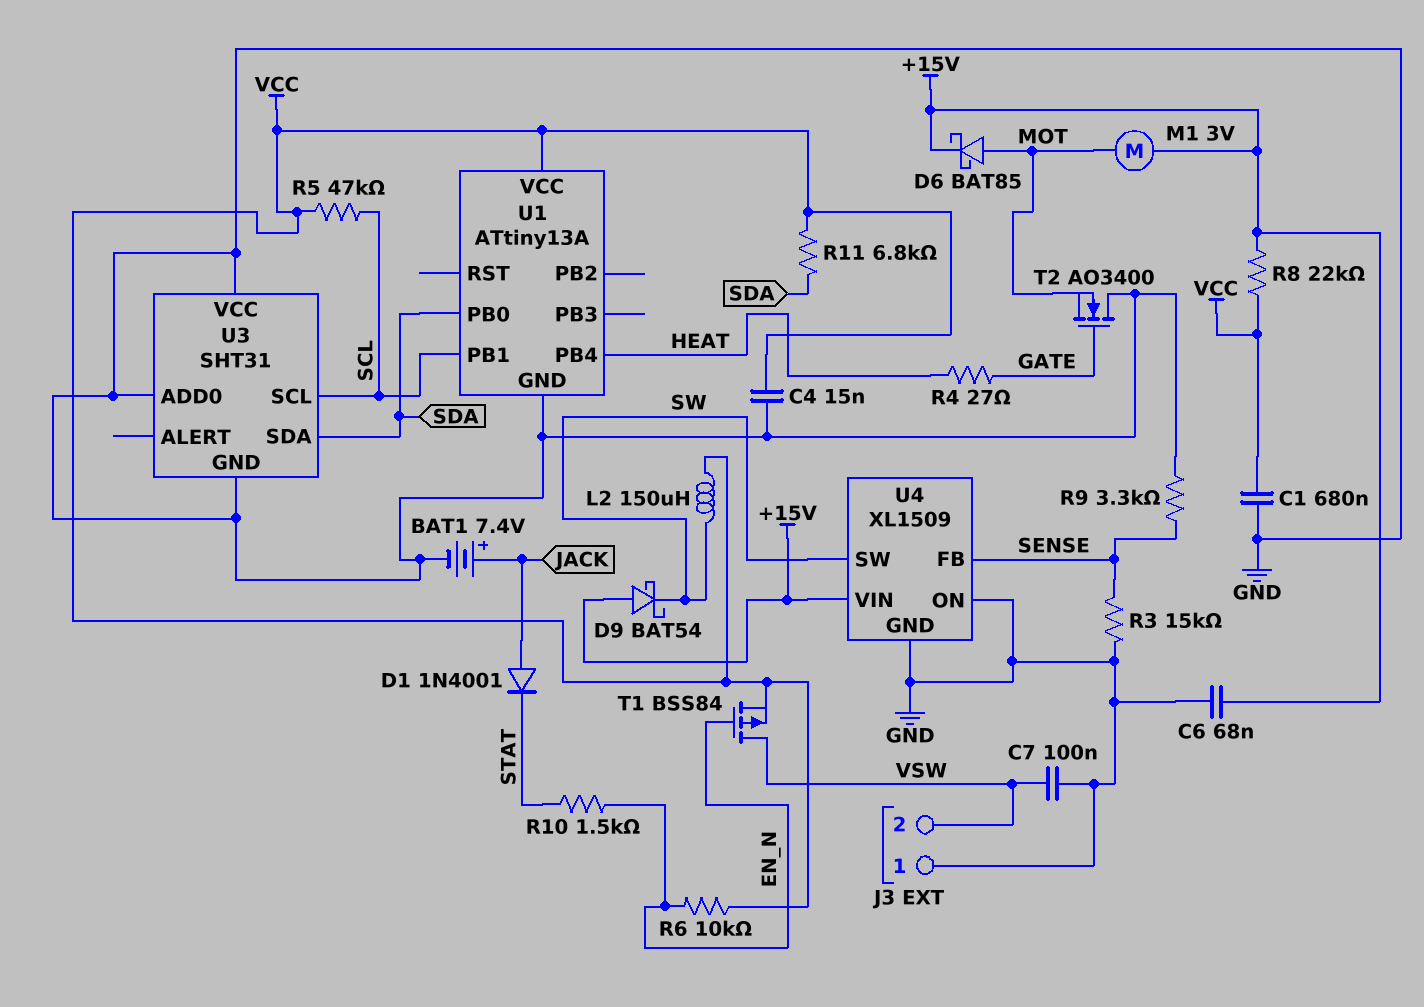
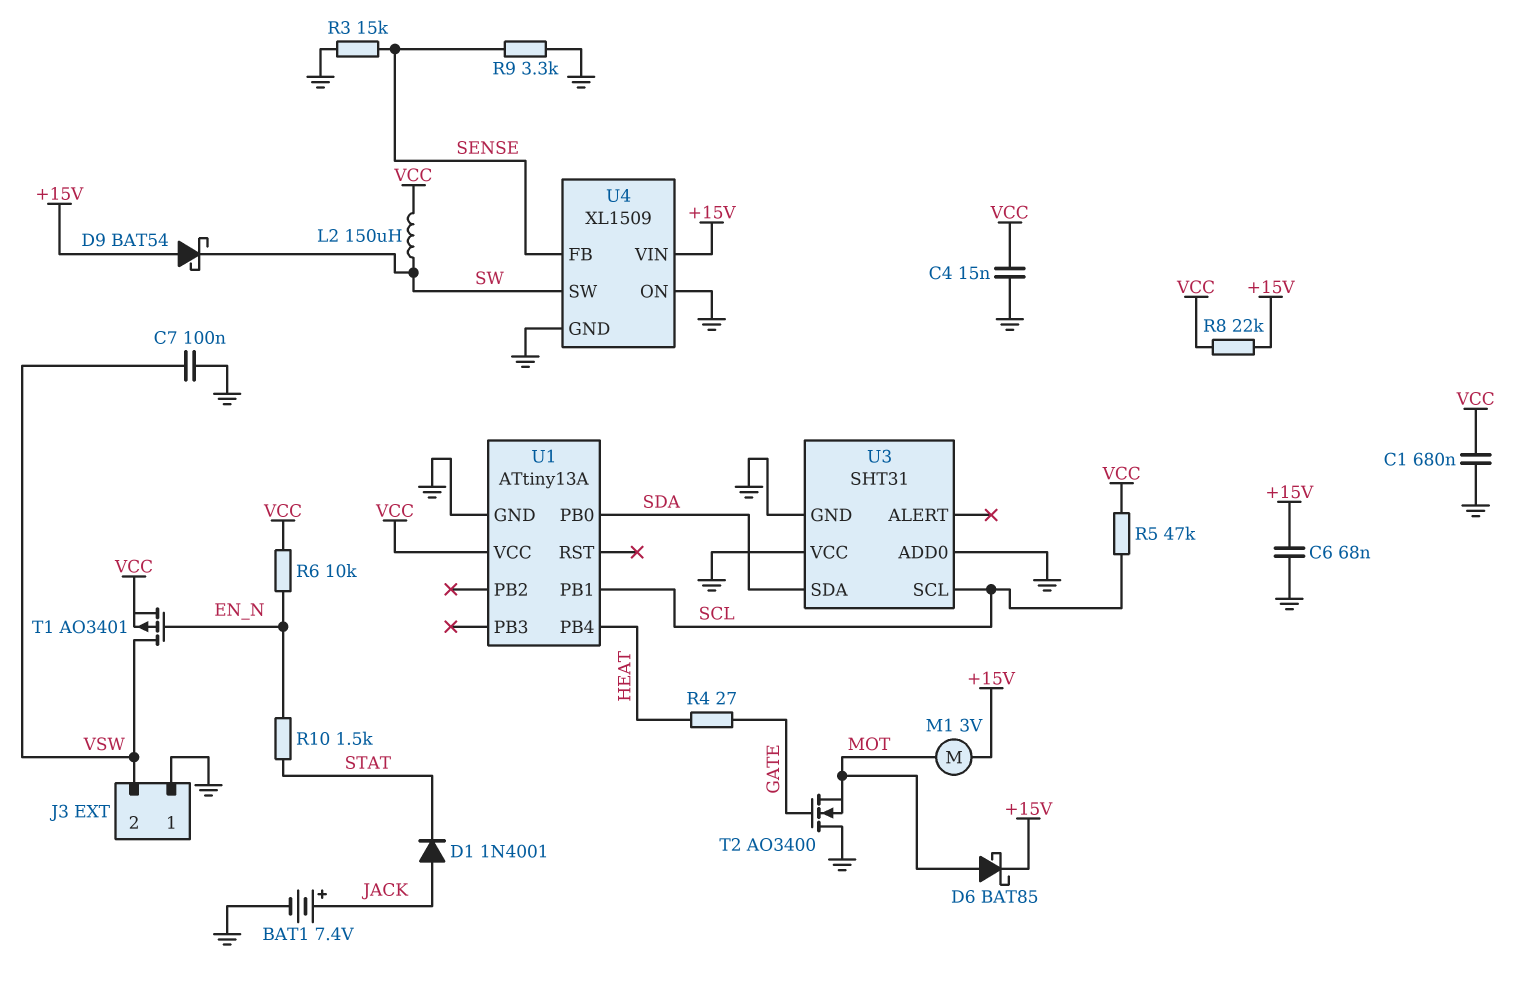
R11: 6.8k (SDA, VCC) -> none
T1: PMOS BSS84 (G EN_N, D VSW, S VCC) -> PMOS AO3401 (G EN_N, D VSW, S VCC)

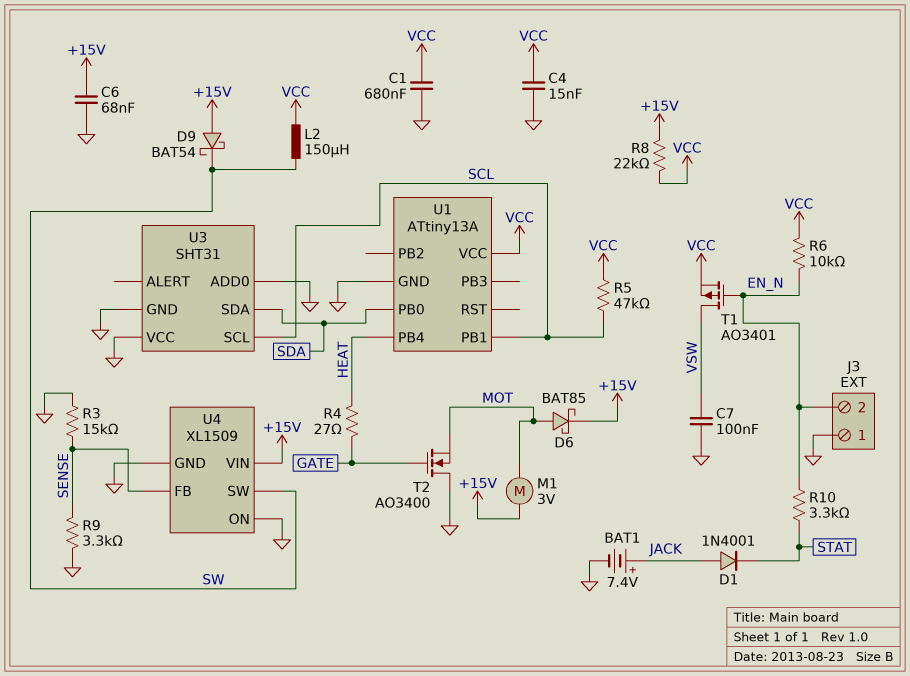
J3 pin 2: VSW -> EN_N
R10: 1.5k (EN_N, STAT) -> 3.3k (EN_N, STAT)

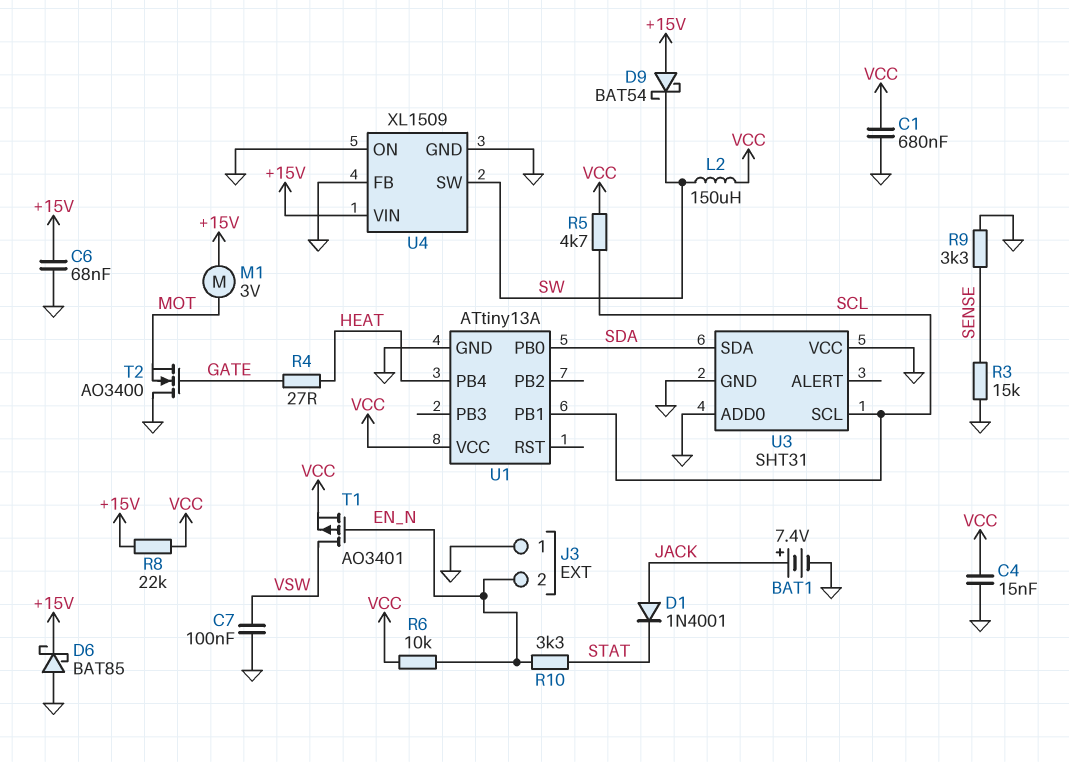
D6: schottky BAT85 (A MOT, K +15V) -> schottky BAT85 (A GND, K +15V)
R5: 47k (SCL, VCC) -> 4.7k (SCL, VCC)
U4 pin FB: SENSE -> GND

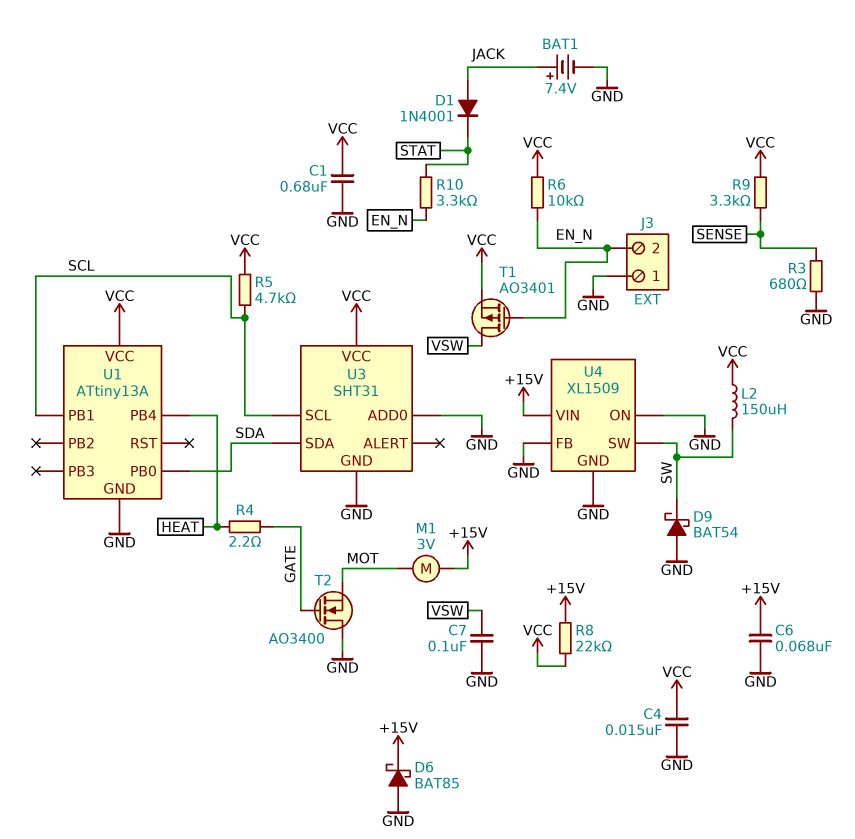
D9: schottky BAT54 (A +15V, K SW) -> schottky BAT54 (A GND, K SW)
R3: 15k (GND, SENSE) -> 680 (GND, SENSE)
R4: 27 (GATE, HEAT) -> 2.2 (GATE, HEAT)
R9: 3.3k (GND, SENSE) -> 3.3k (SENSE, VCC)
U3 pin VCC: GND -> VCC

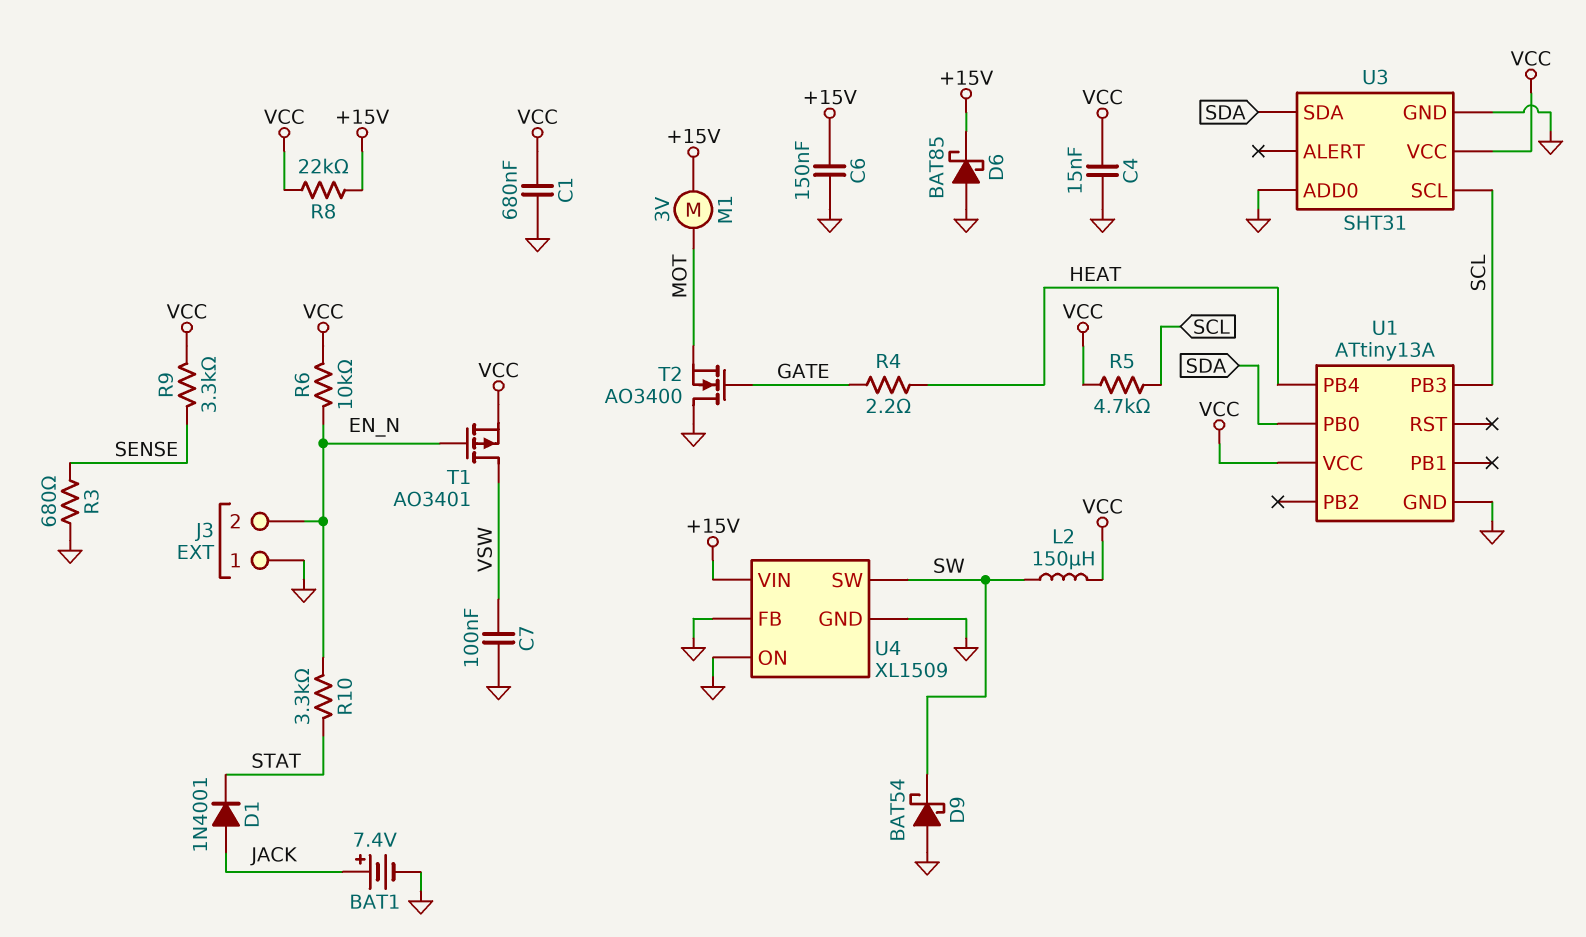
C6: 68nF (+15V, GND) -> 150nF (+15V, GND)
U1 pin PB1: SCL -> none
U1 pin PB3: none -> SCL

